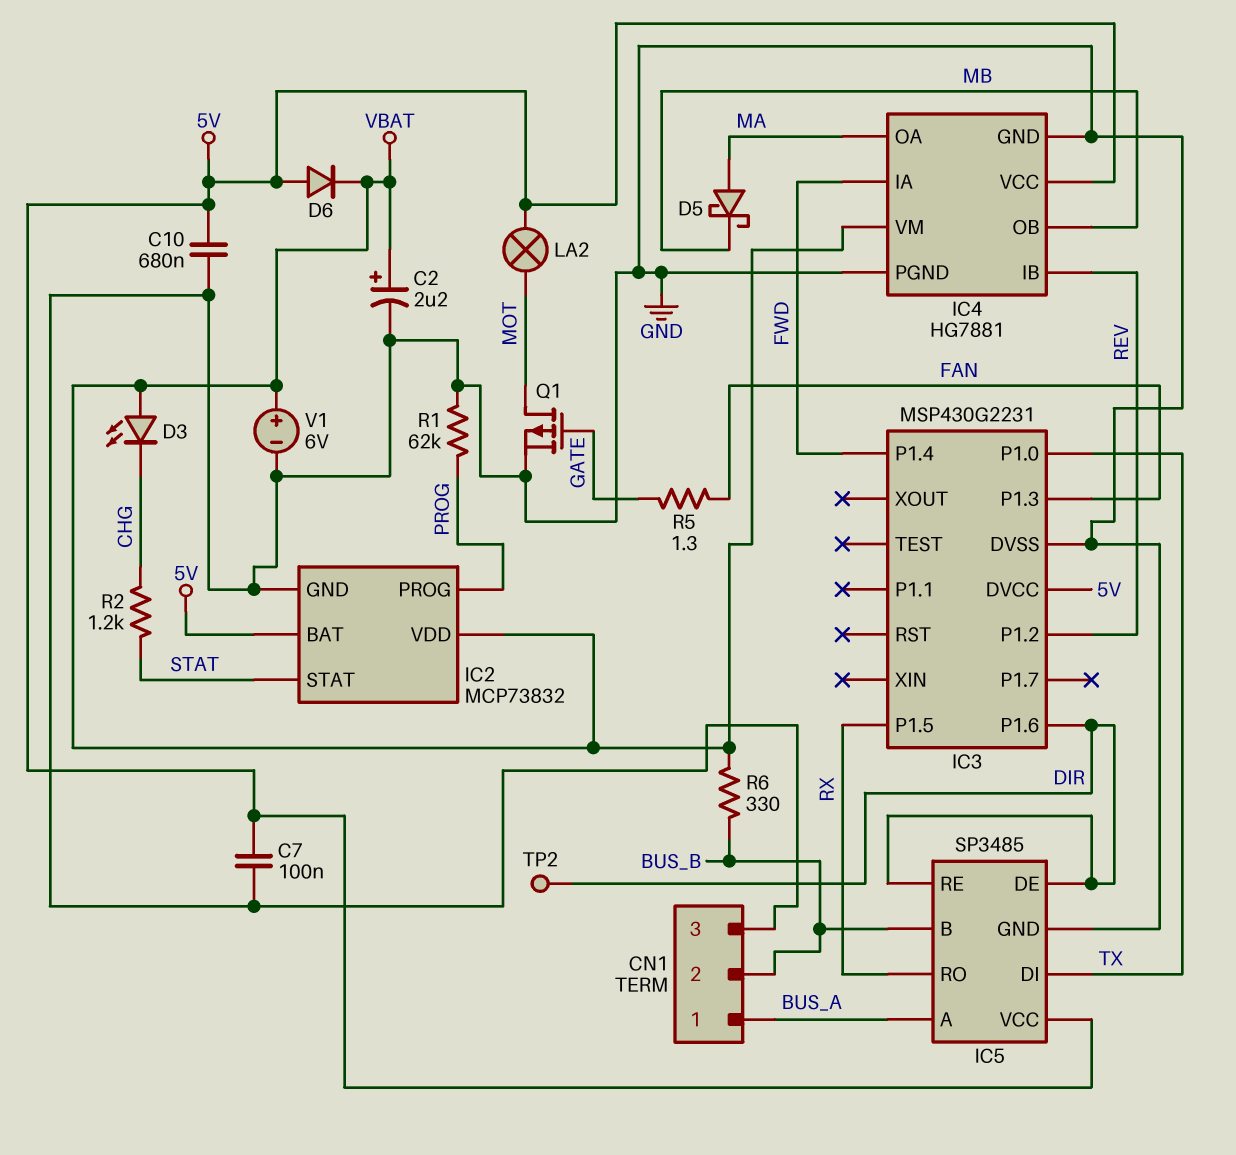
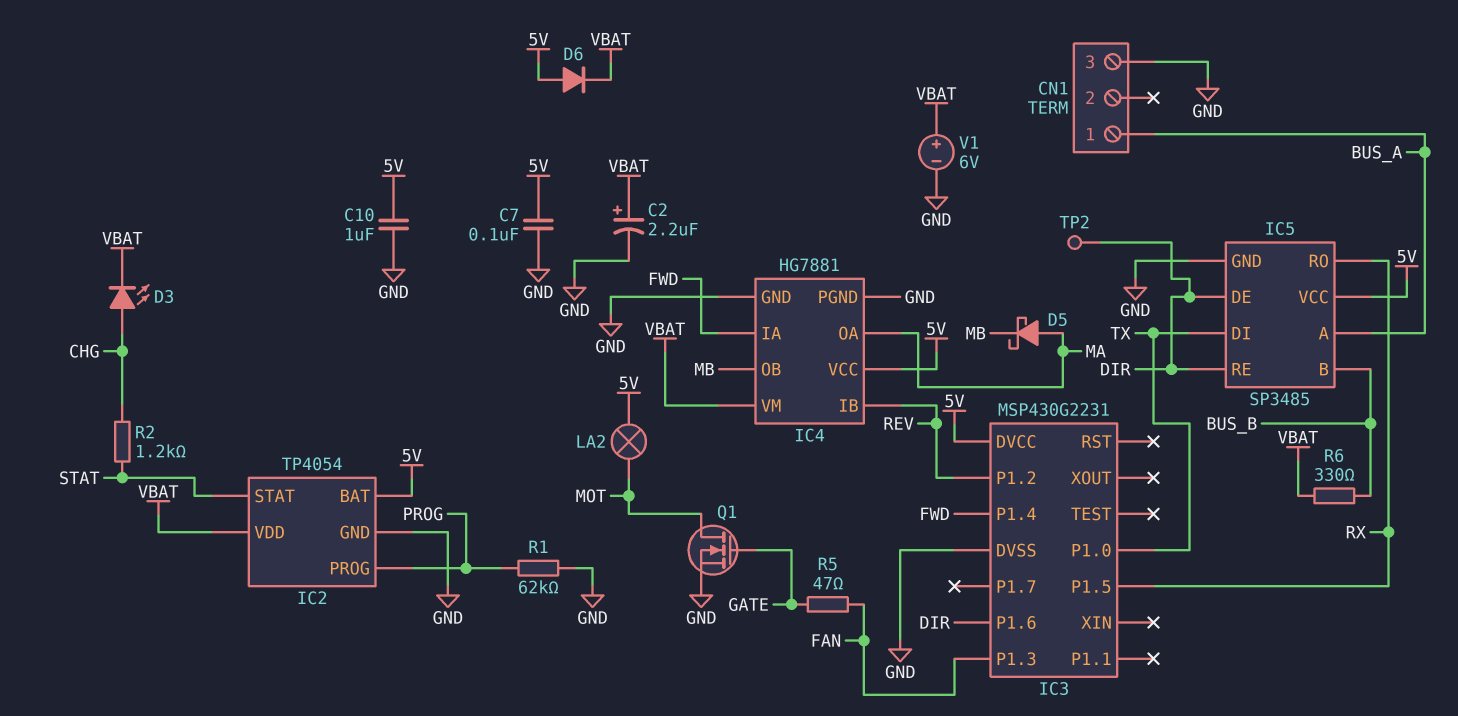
C10: 680nF (5V, GND) -> 1uF (5V, GND)
CN1 pin 2: BUS_B -> none
D3: LED (A VBAT, K CHG) -> LED (A CHG, K VBAT)
IC2: MCP73832 -> TP4054
Q1: PMOS (G GATE, D MOT, S GND) -> NMOS (G GATE, D MOT, S GND)
R5: 1.3 (FAN, GATE) -> 47 (FAN, GATE)

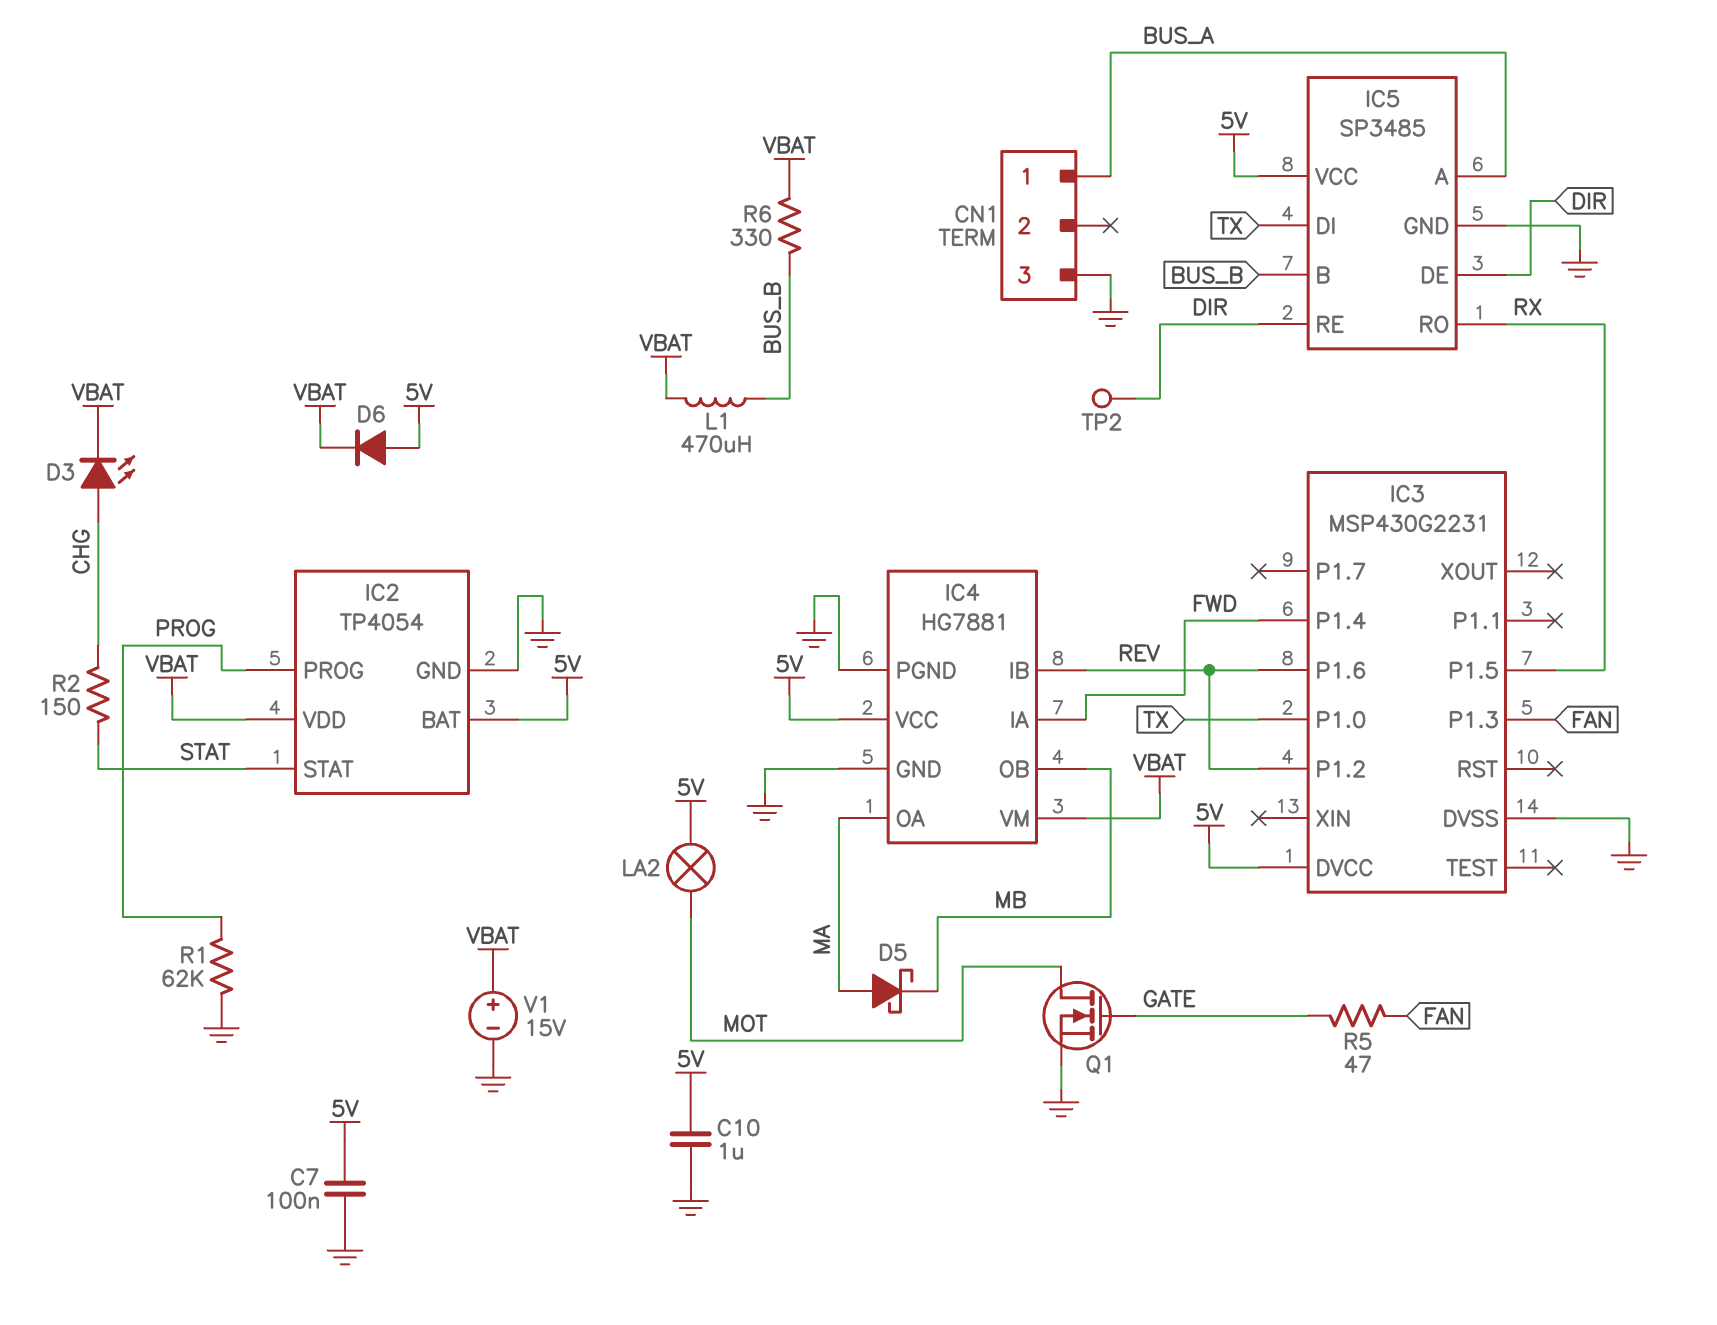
C2: 2.2uF (plus VBAT, minus GND) -> none
IC3 pin P1.6: DIR -> REV
L1: none -> 470uH (BUS_B, VBAT)
R2: 1.2k (CHG, STAT) -> 150 (CHG, STAT)
V1: 6V (plus VBAT, minus GND) -> 15V (plus VBAT, minus GND)

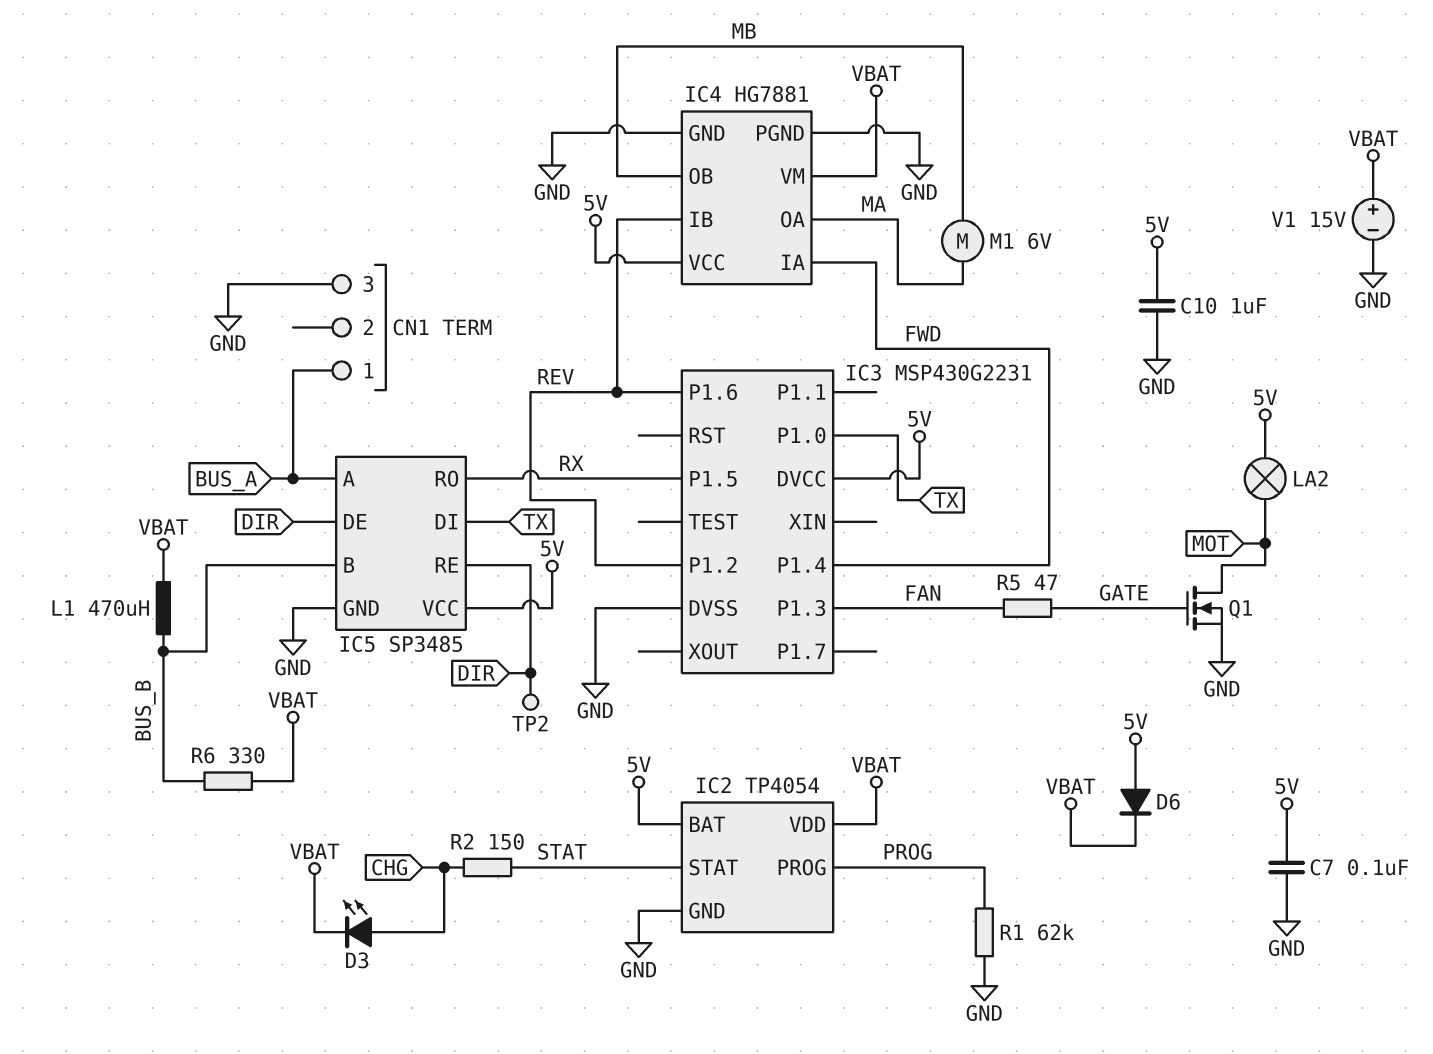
D5: schottky (A MA, K MB) -> none
M1: none -> motor 6V (MA, MB)

